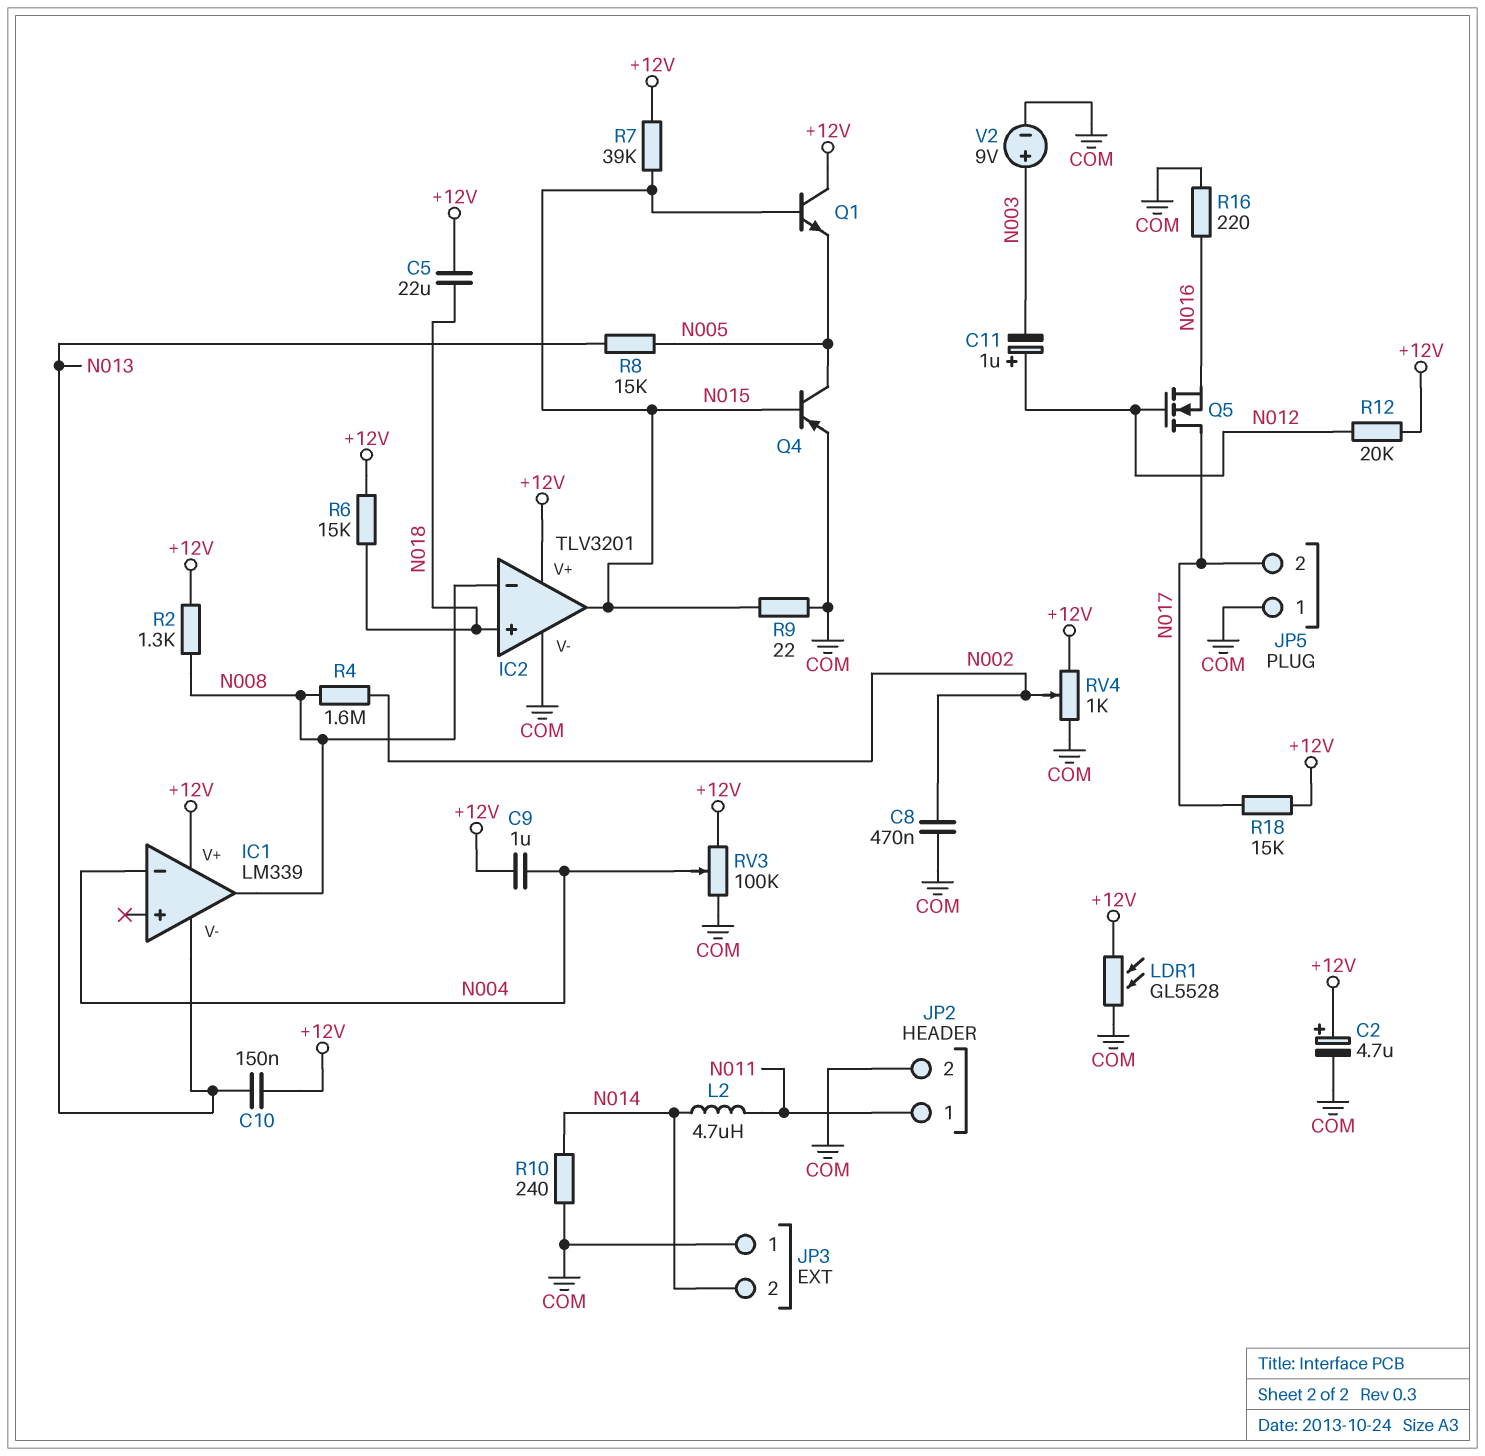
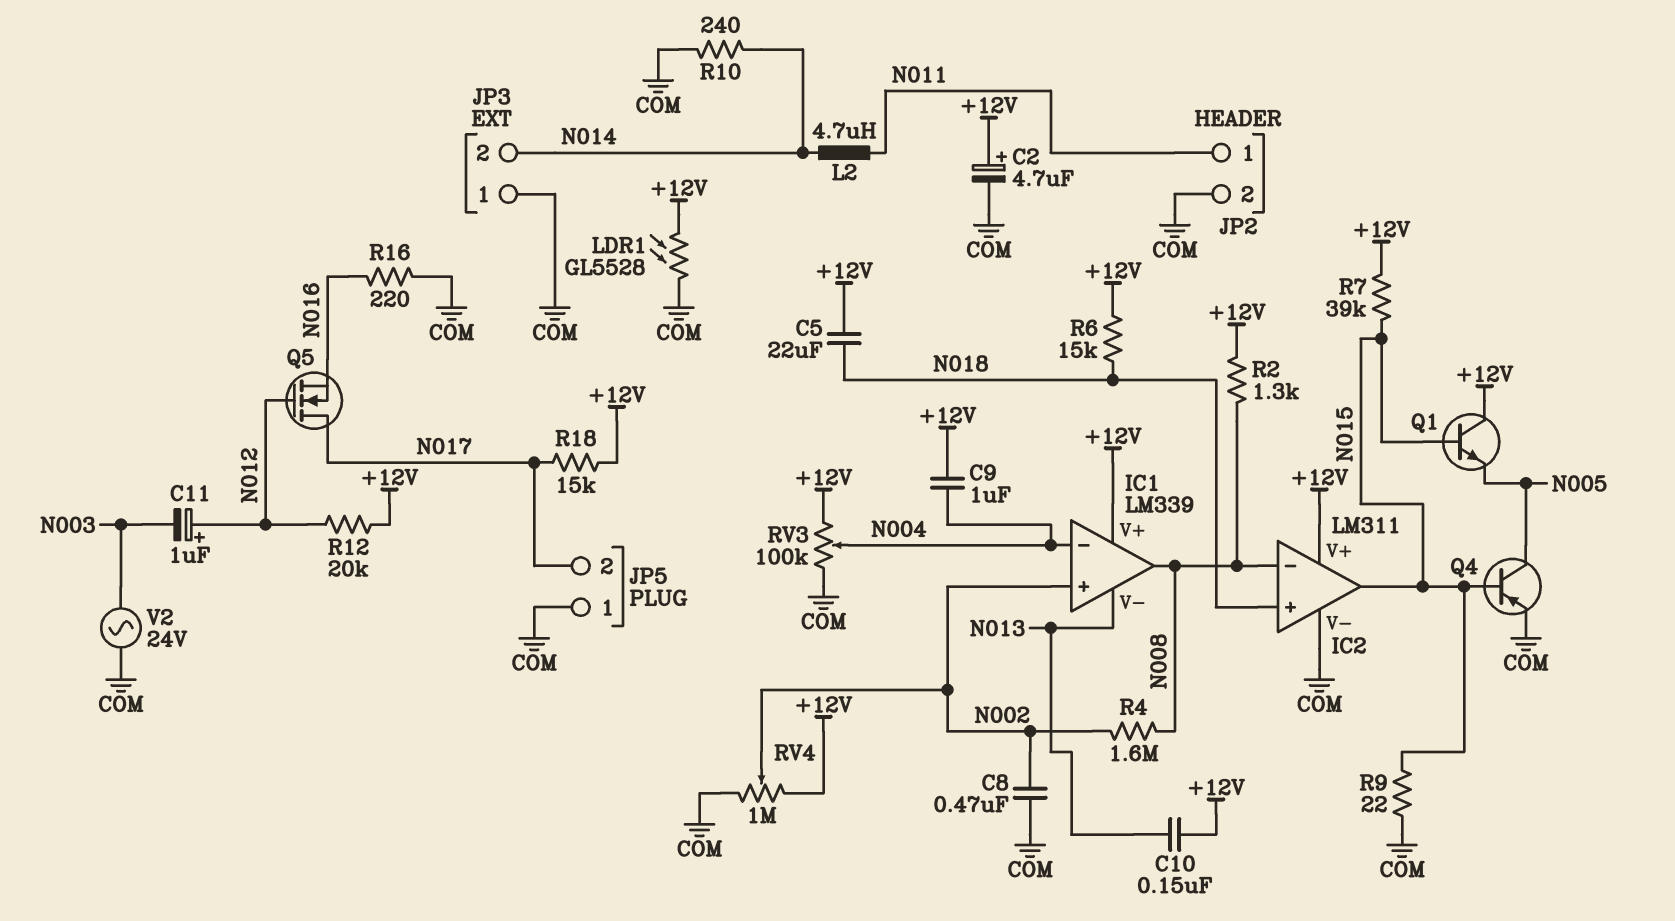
IC1 pin in+: none -> N002
IC2: TLV3201 -> LM311
R8: 15k (N005, N013) -> none
RV4: 1k (+12V, COM, wiper N002) -> 1M (+12V, COM, wiper N002)
V2: 9V (plus N003, minus COM) -> AC 24V (COM, N003)

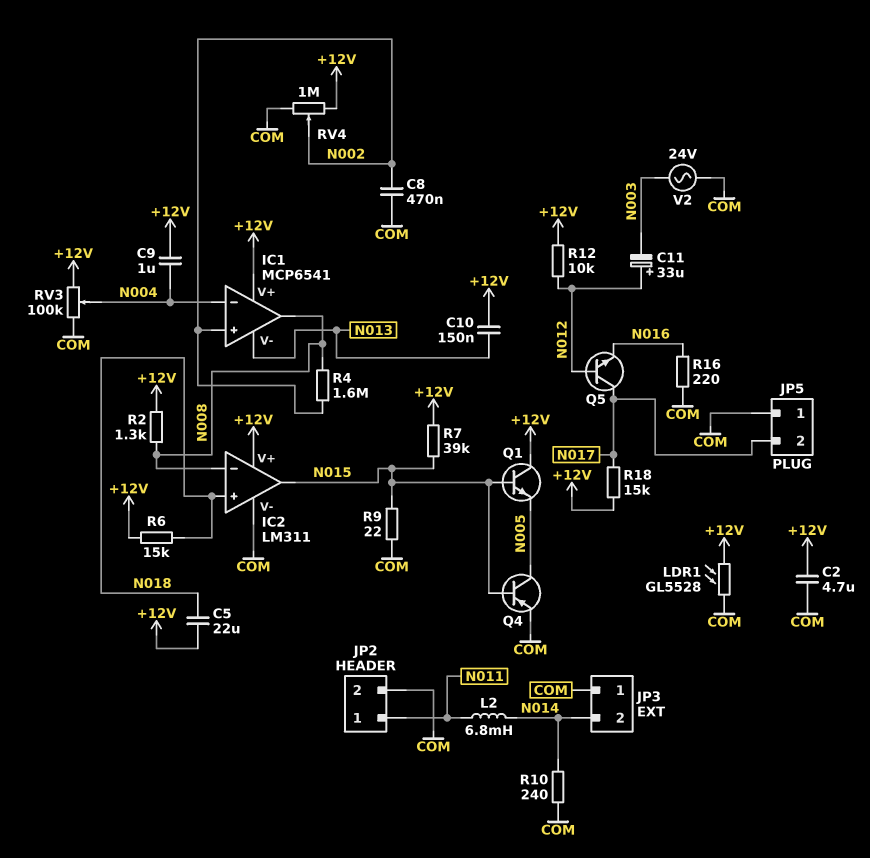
C2: 4.7uF (plus +12V, minus COM) -> 4.7uF (+12V, COM)
C11: 1uF (plus N012, minus N003) -> 33uF (plus N012, minus N003)
IC1: LM339 -> MCP6541
L2: 4.7uH (N011, N014) -> 6.8mH (N011, N014)
Q5: NMOS (G N012, D N017, S N016) -> NPN (B N012, C N017, E N016)
R12: 20k (+12V, N012) -> 10k (+12V, N012)

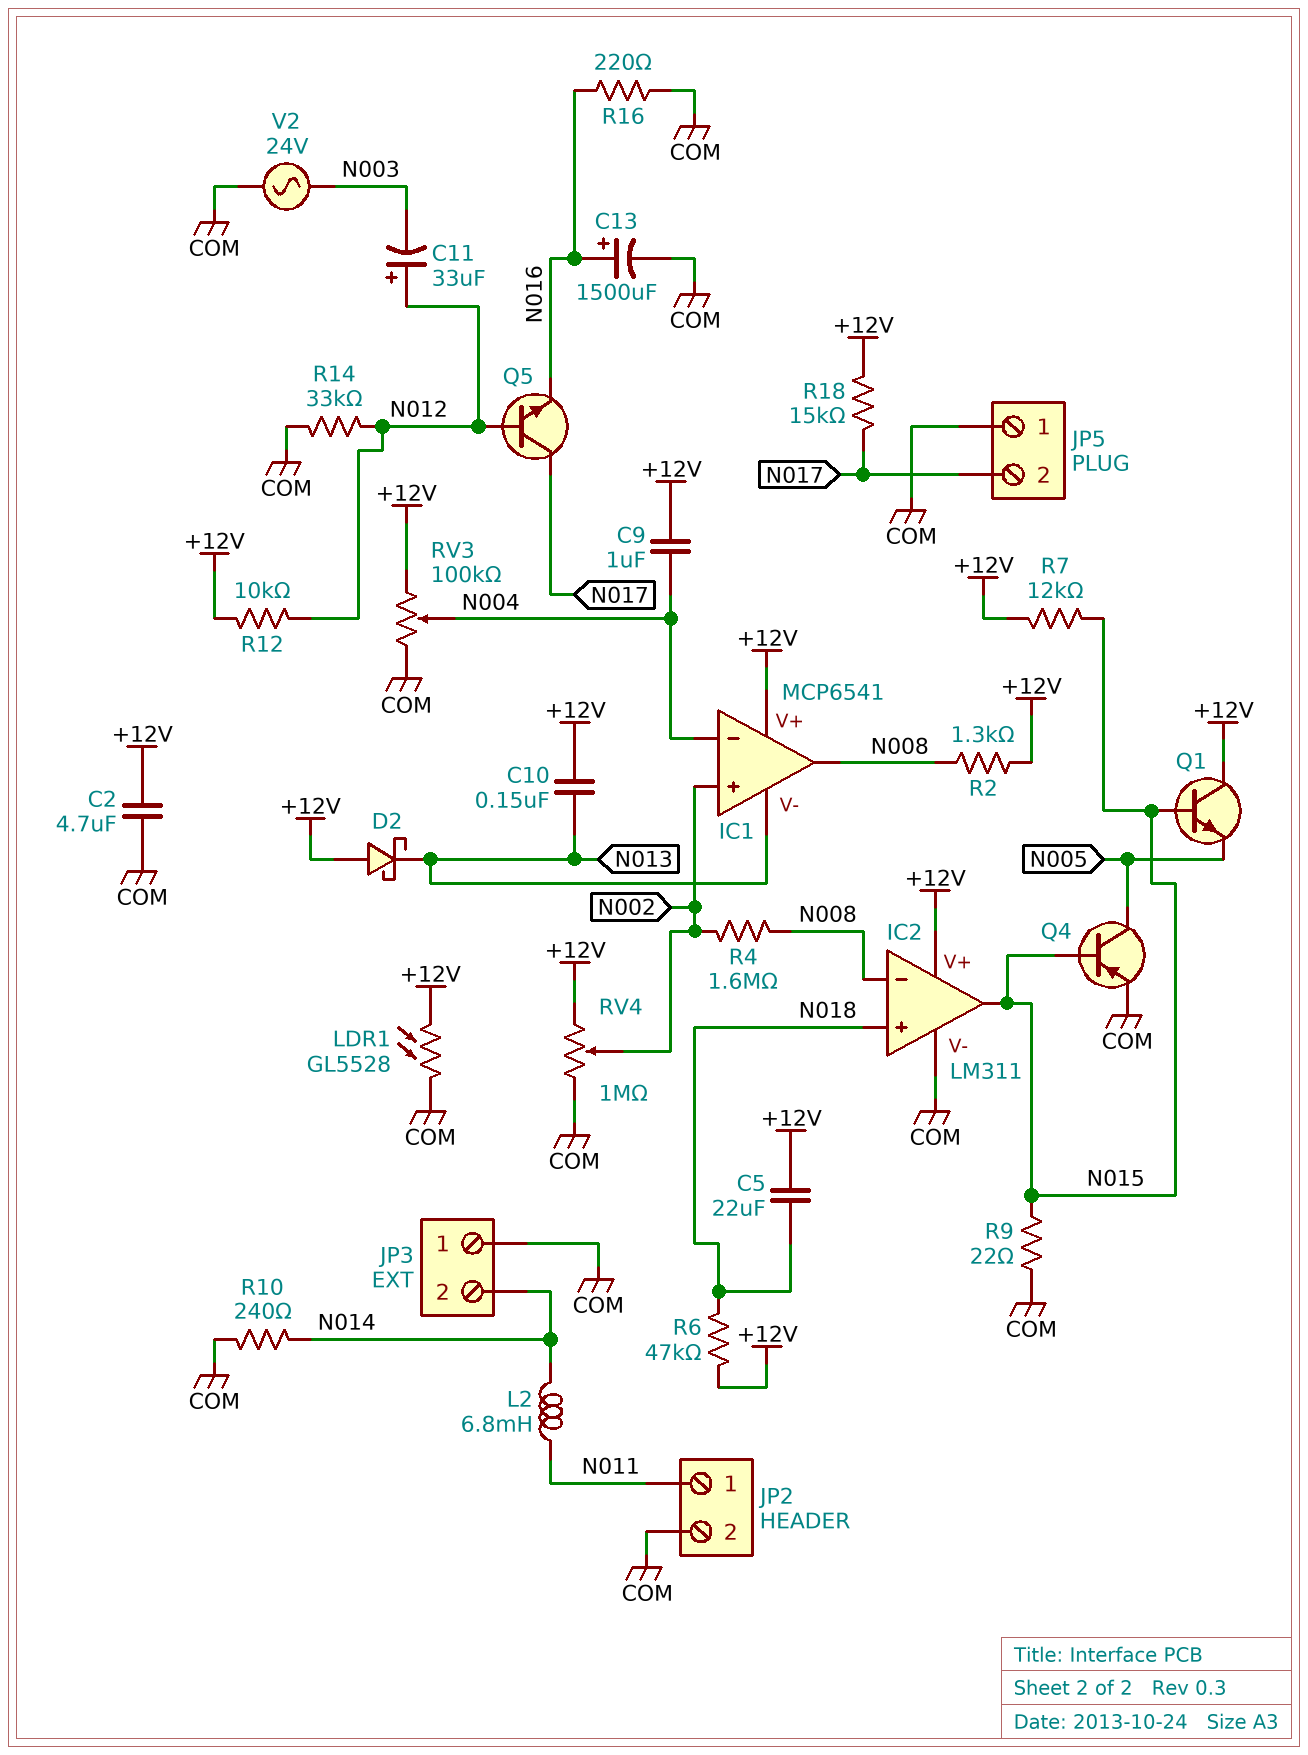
C8: 470nF (COM, N002) -> none
C13: none -> 1500uF (plus N016, minus COM)
D2: none -> schottky (A +12V, K N013)
R6: 15k (+12V, N018) -> 47k (+12V, N018)
R7: 39k (+12V, N015) -> 12k (+12V, N015)
R14: none -> 33k (COM, N012)

